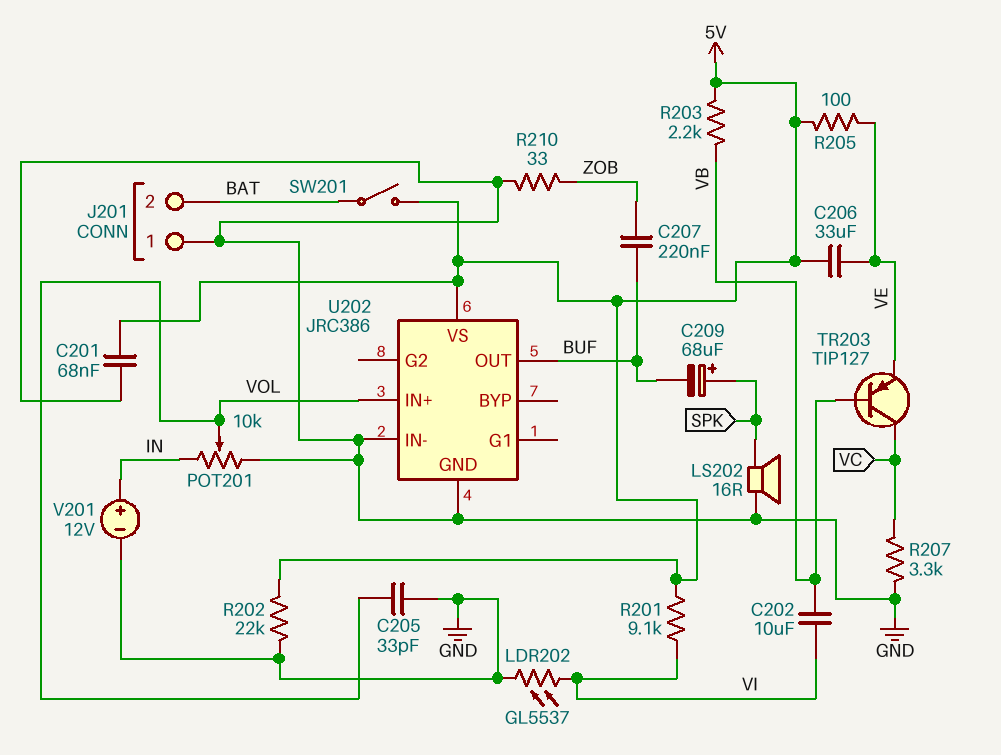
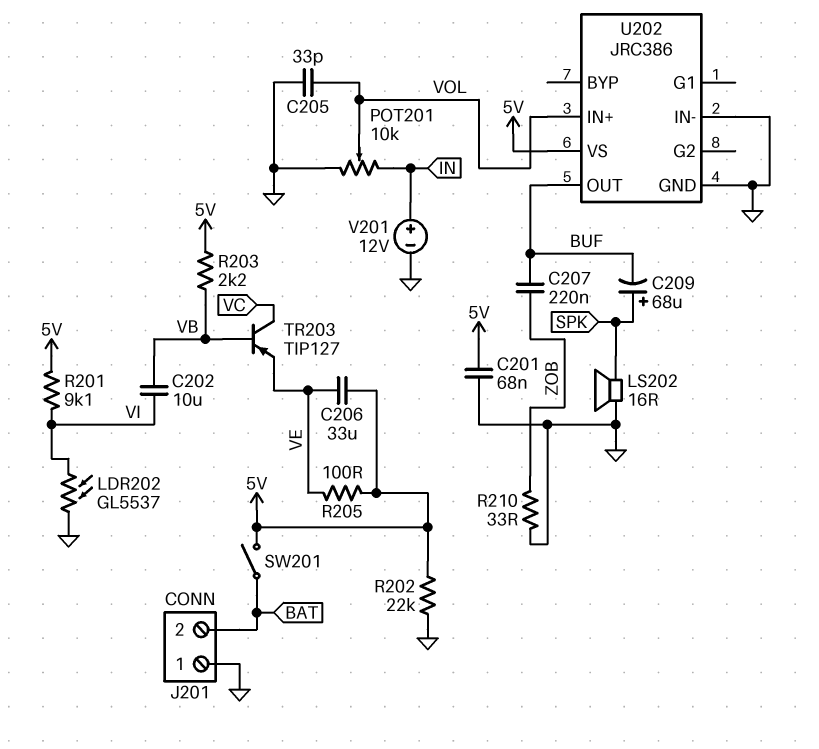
R207: 3.3k (GND, VC) -> none

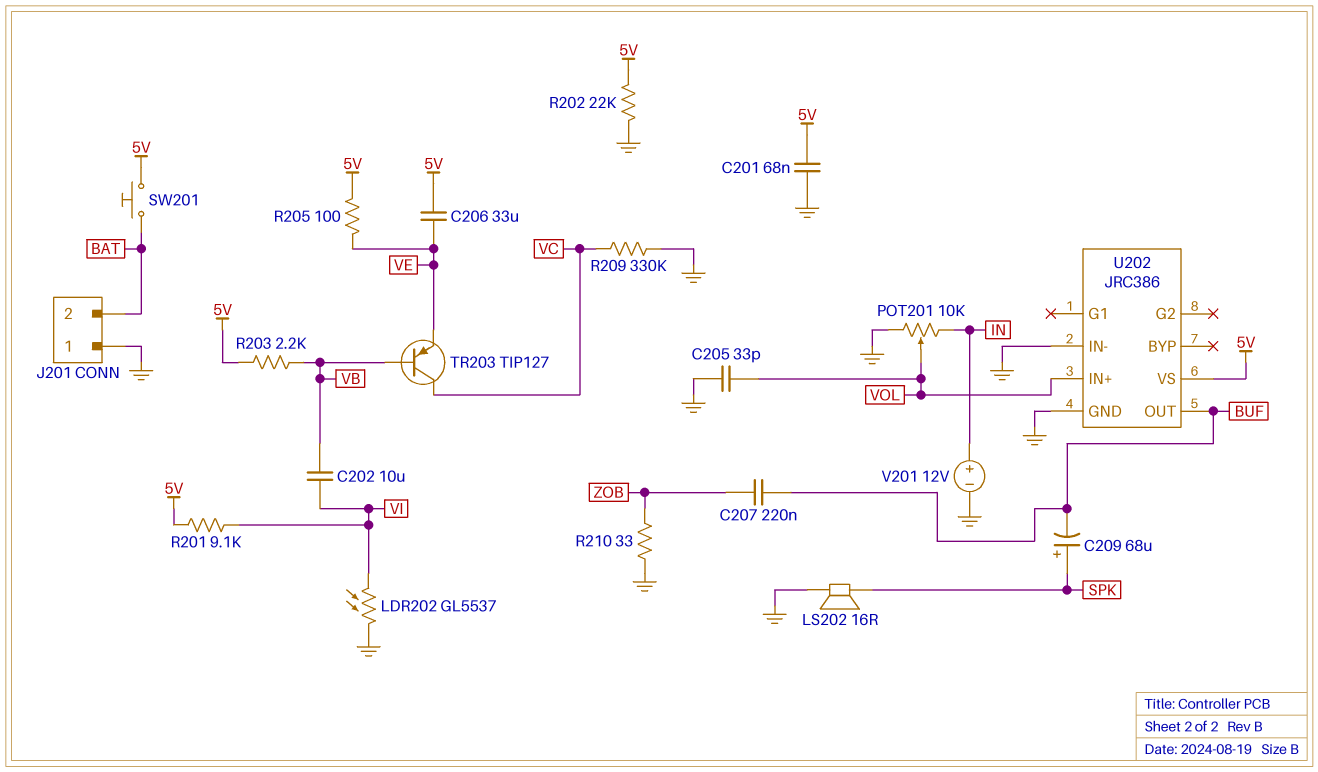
R209: none -> 330k (GND, VC)
SW201: switch (5V, BAT) -> button (5V, BAT)

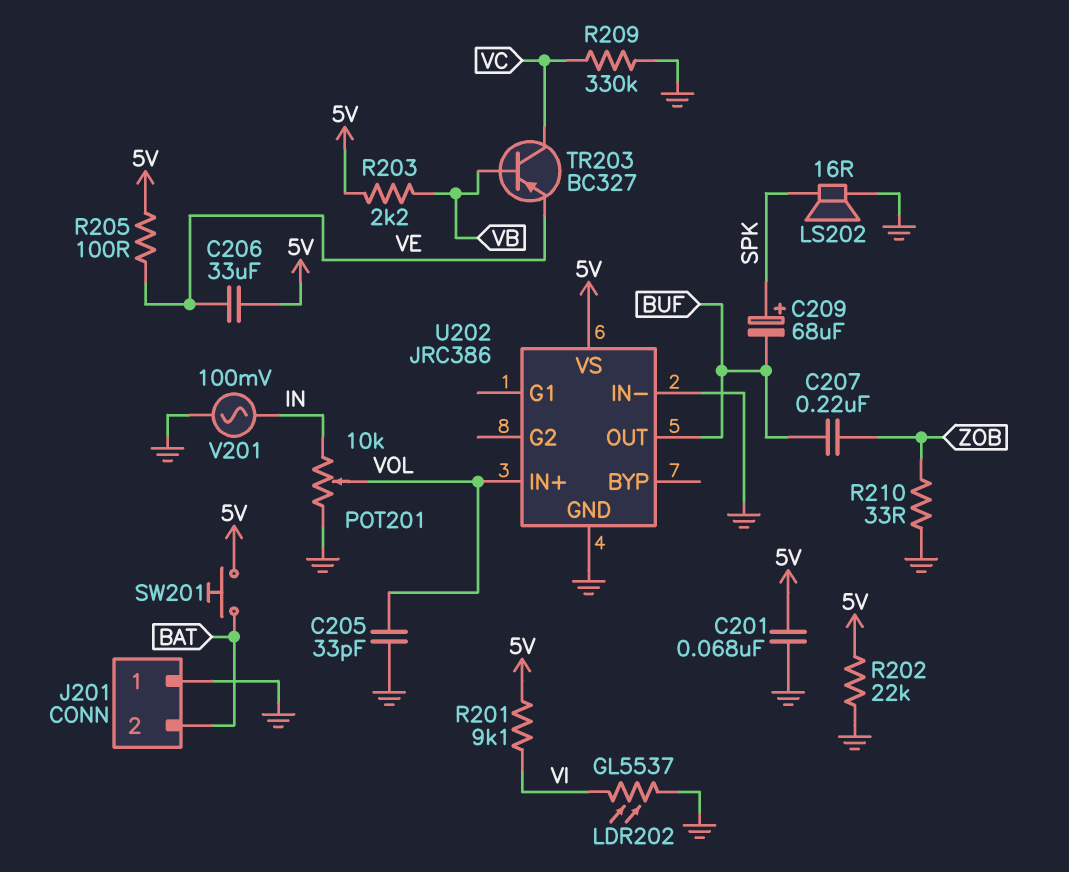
C202: 10uF (VB, VI) -> none
TR203: PNP TIP127 (B VB, C VC, E VE) -> PNP BC327 (B VB, C VC, E VE)
V201: 12V (plus IN, minus GND) -> AC 100mV (GND, IN)

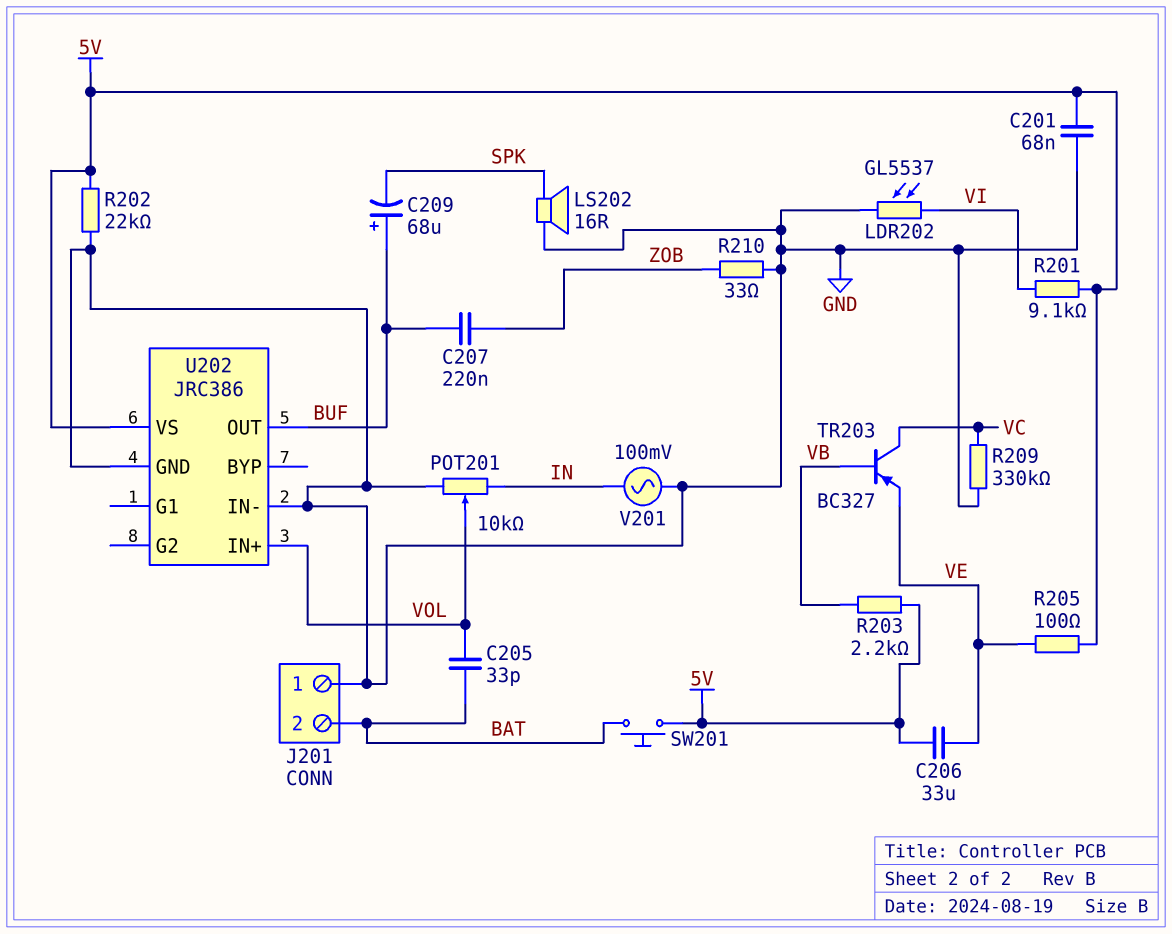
C205: 33pF (GND, VOL) -> 33pF (BAT, VOL)
C209: 68uF (plus SPK, minus BUF) -> 68uF (plus BUF, minus SPK)

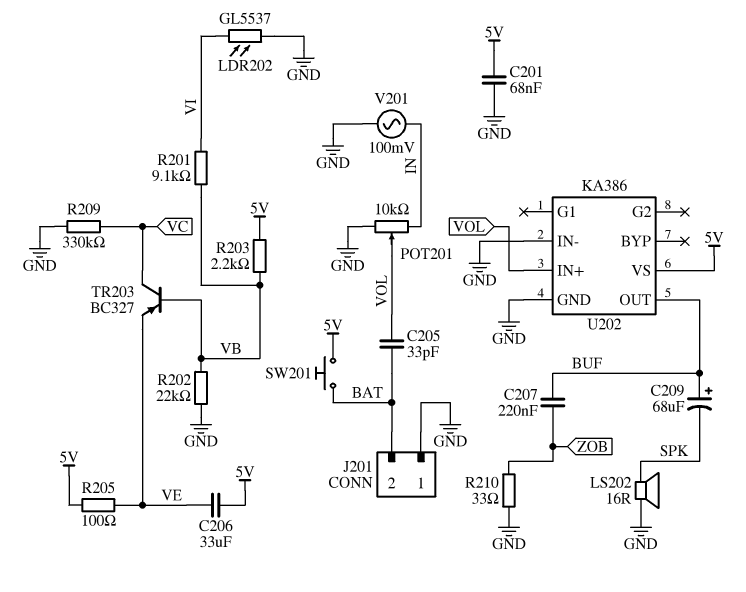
R201: 9.1k (5V, VI) -> 9.1k (VB, VI)
R202: 22k (5V, GND) -> 22k (GND, VB)
U202: JRC386 -> KA386

